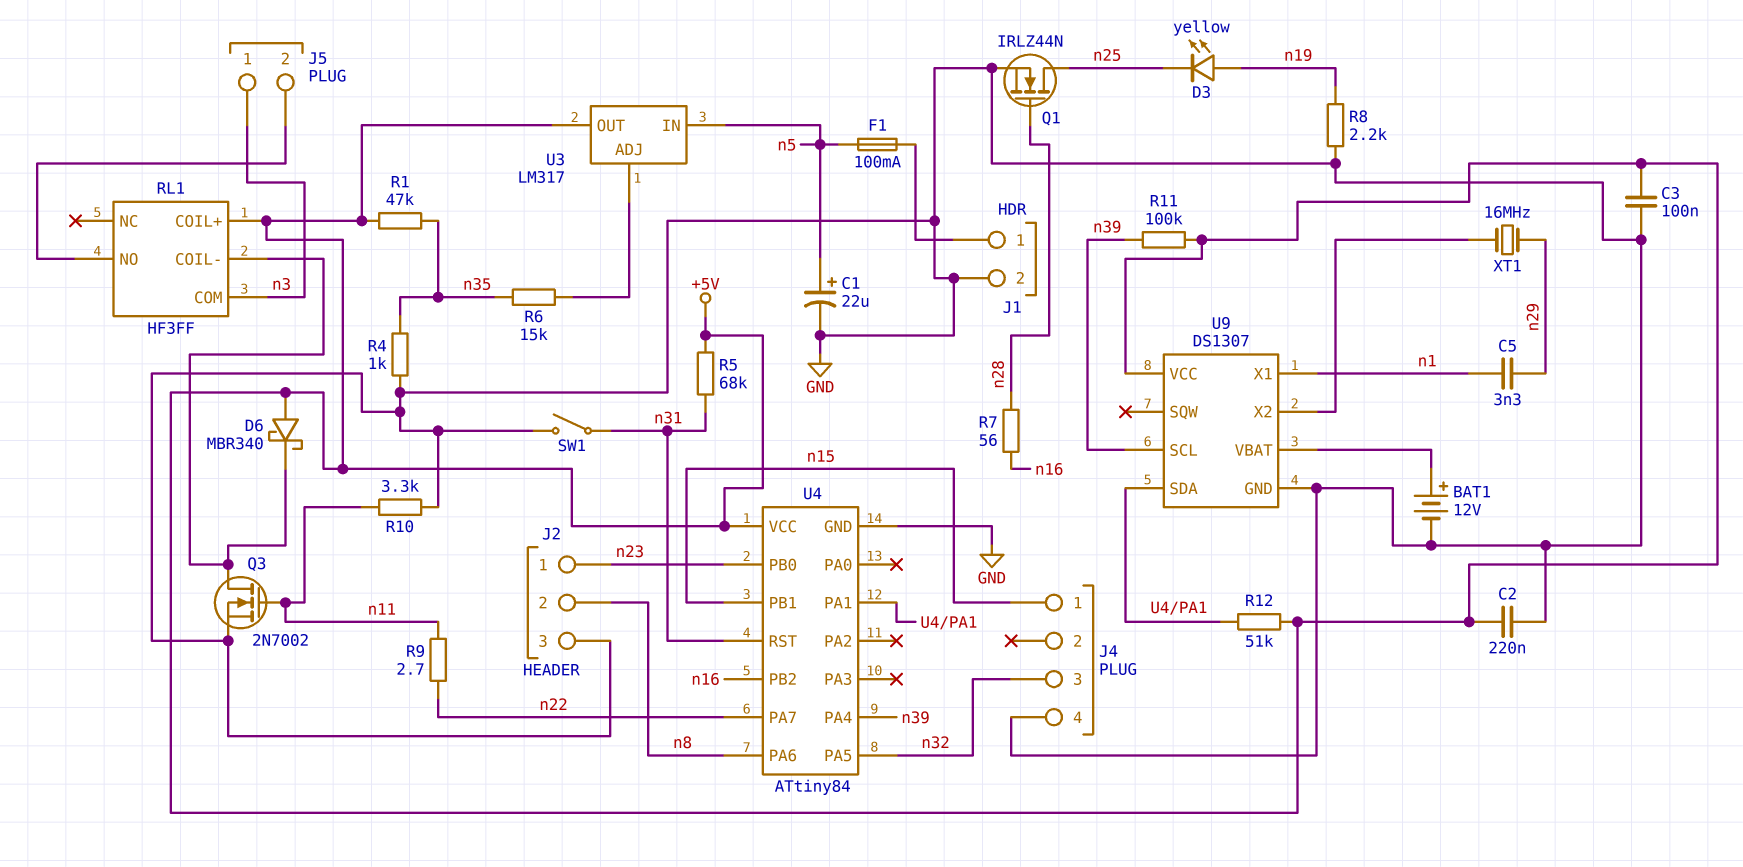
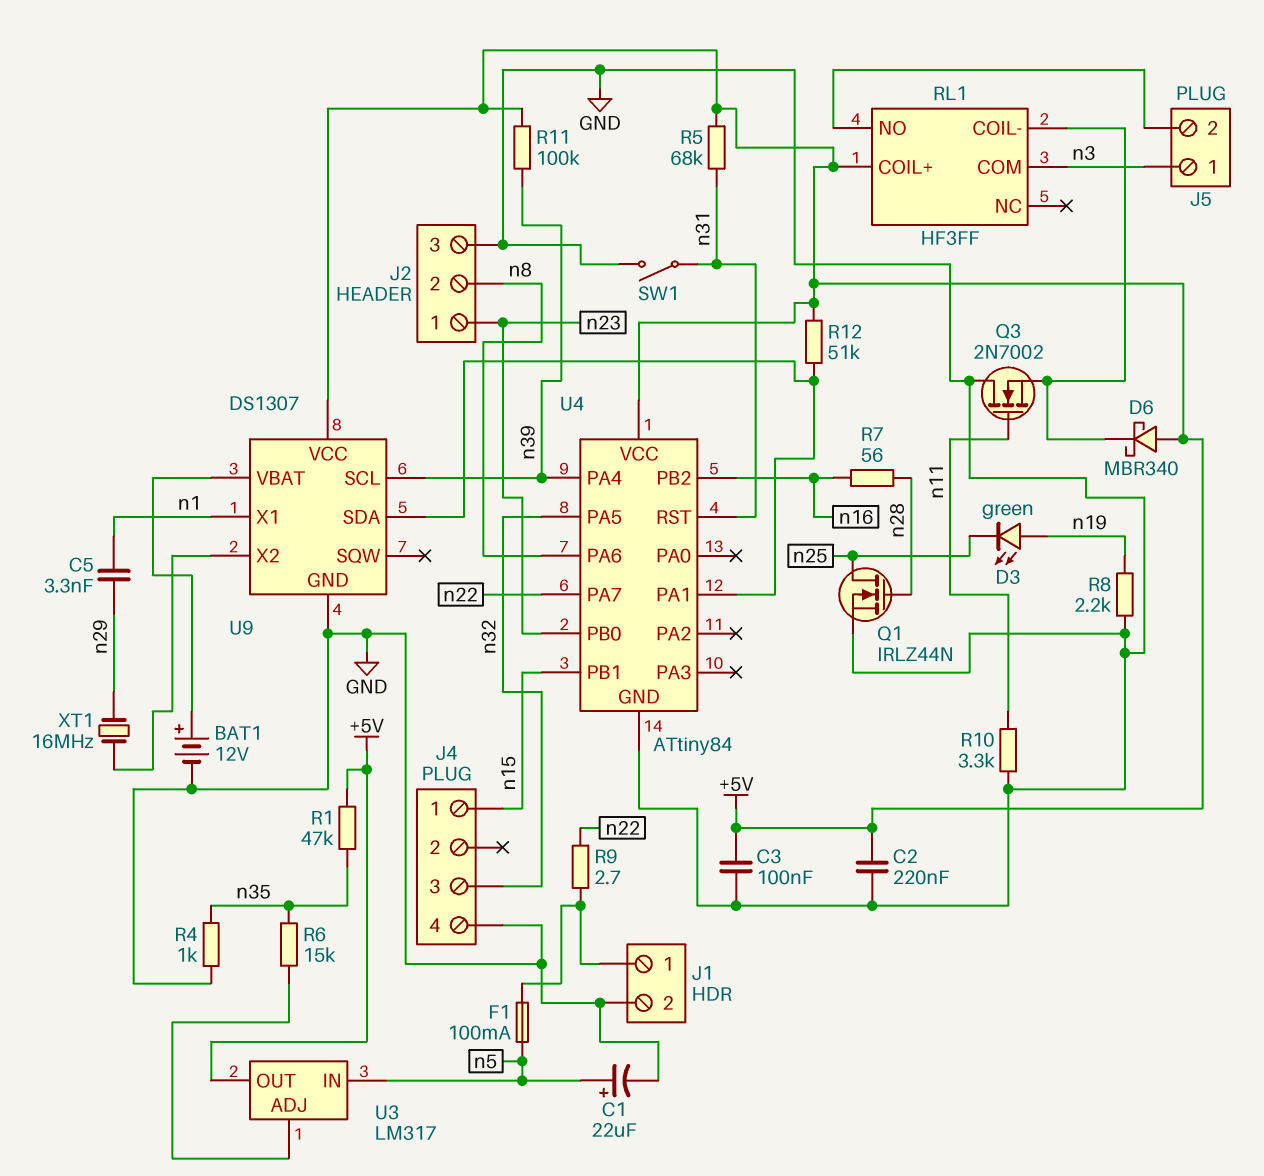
D3: LED yellow (A n19, K n25) -> LED green (A n19, K n25)
Q3: NMOS 2N7002 (G n11, D RL1/COIL-, S GND) -> NMOS 2N7002 (G n11, D GND, S RL1/COIL-)
R9: 2.7 (n11, n22) -> 2.7 (J1/1, n22)

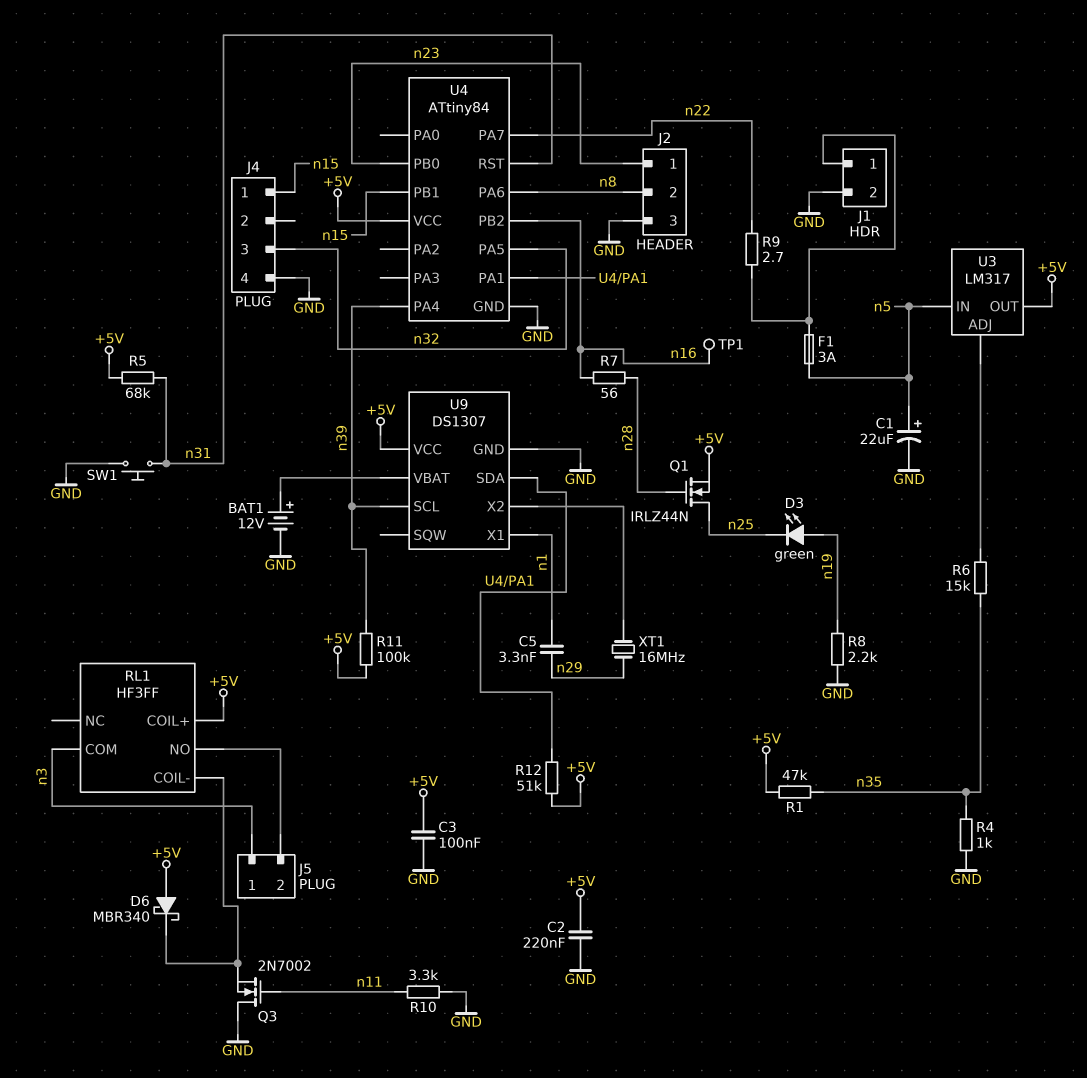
F1: 100mA (J1/1, n5) -> 3A (J1/1, n5)
Q1: NMOS IRLZ44N (G n28, D n25, S GND) -> NMOS IRLZ44N (G n28, D n25, S +5V)
SW1: switch (GND, n31) -> button (GND, n31)
TP1: none -> test point (n16)

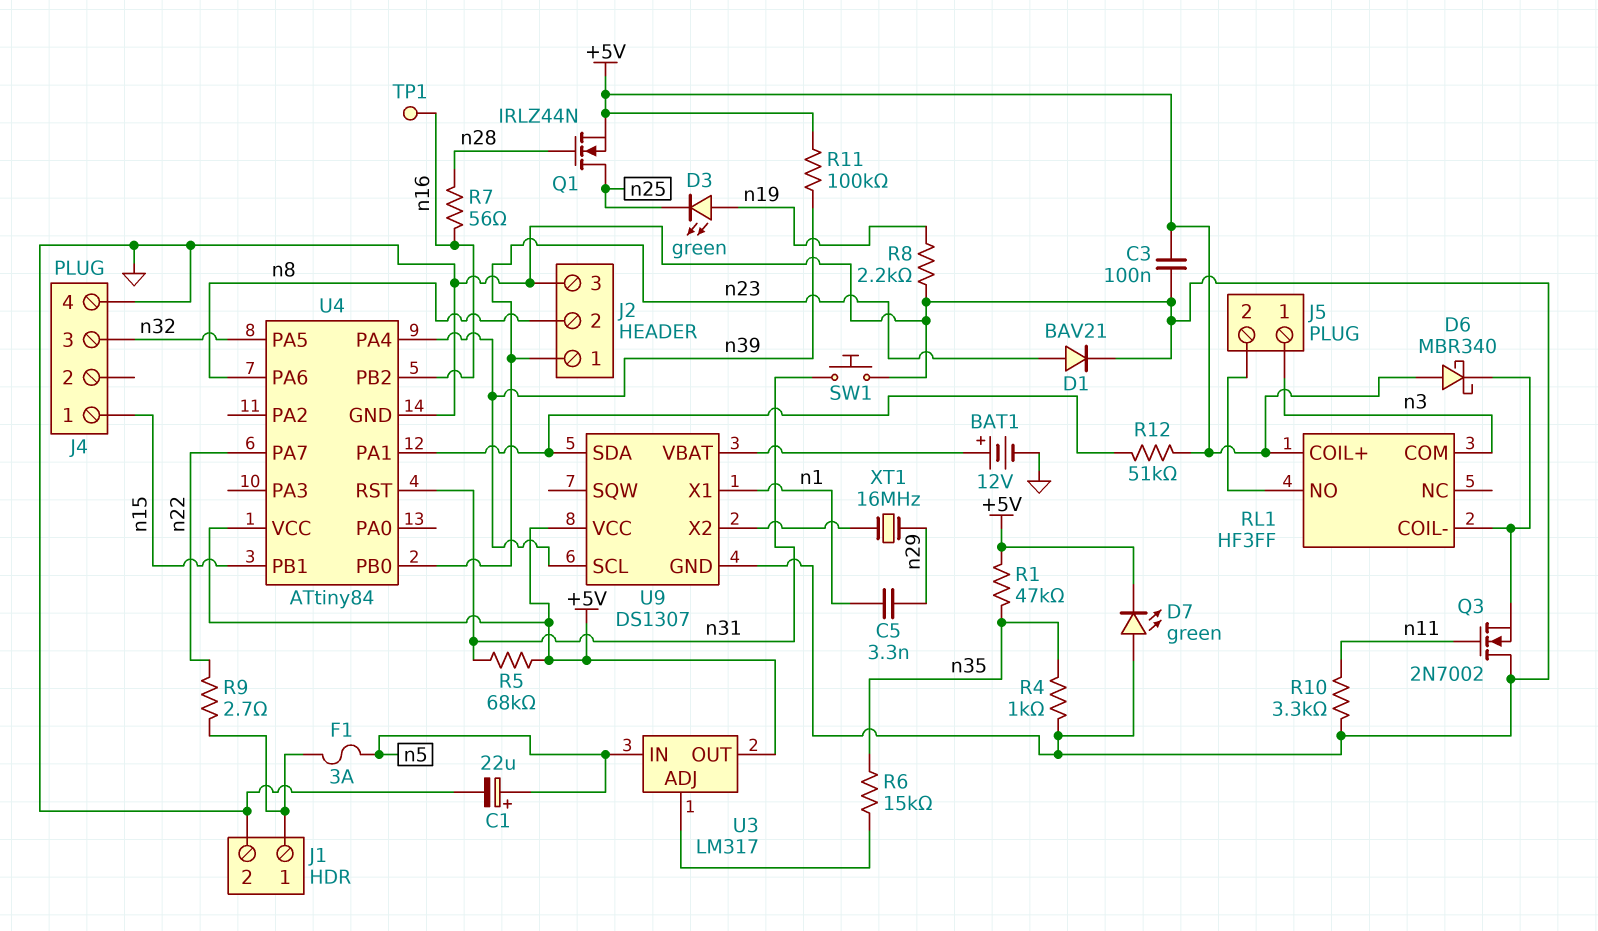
C2: 220nF (+5V, GND) -> none
D1: none -> diode BAV21 (A n23, K GND)
D7: none -> LED green (A GND, K +5V)

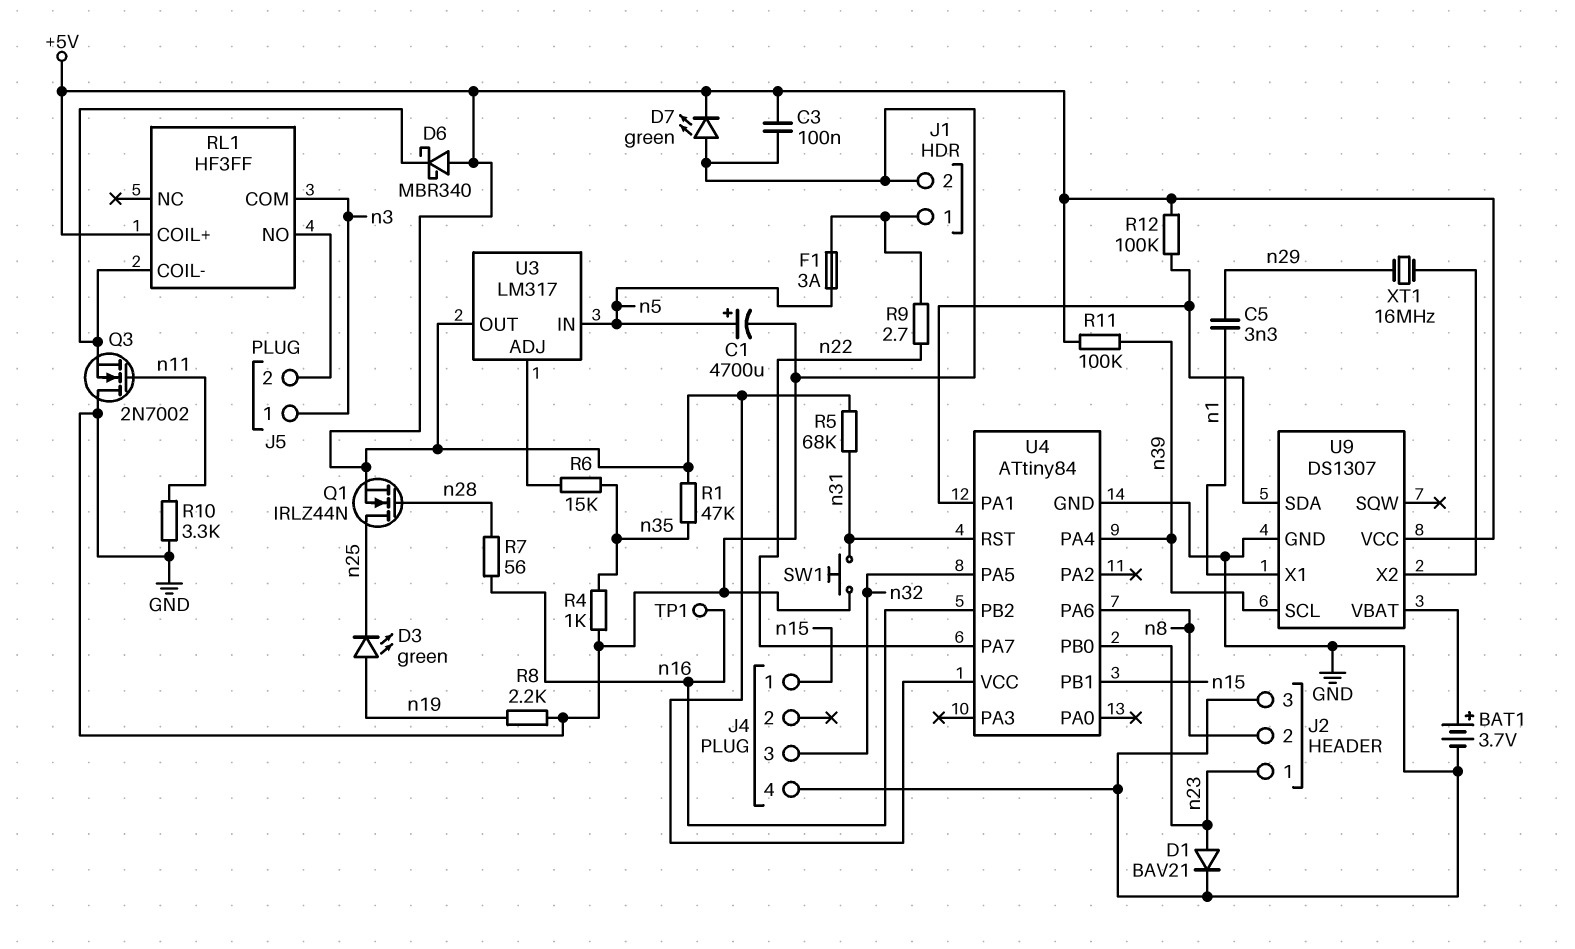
BAT1: 12V (plus U9/VBAT, minus GND) -> 3.7V (plus U9/VBAT, minus GND)
C1: 22uF (plus n5, minus GND) -> 4700uF (plus n5, minus GND)
R12: 51k (+5V, U4/PA1) -> 100k (+5V, U4/PA1)

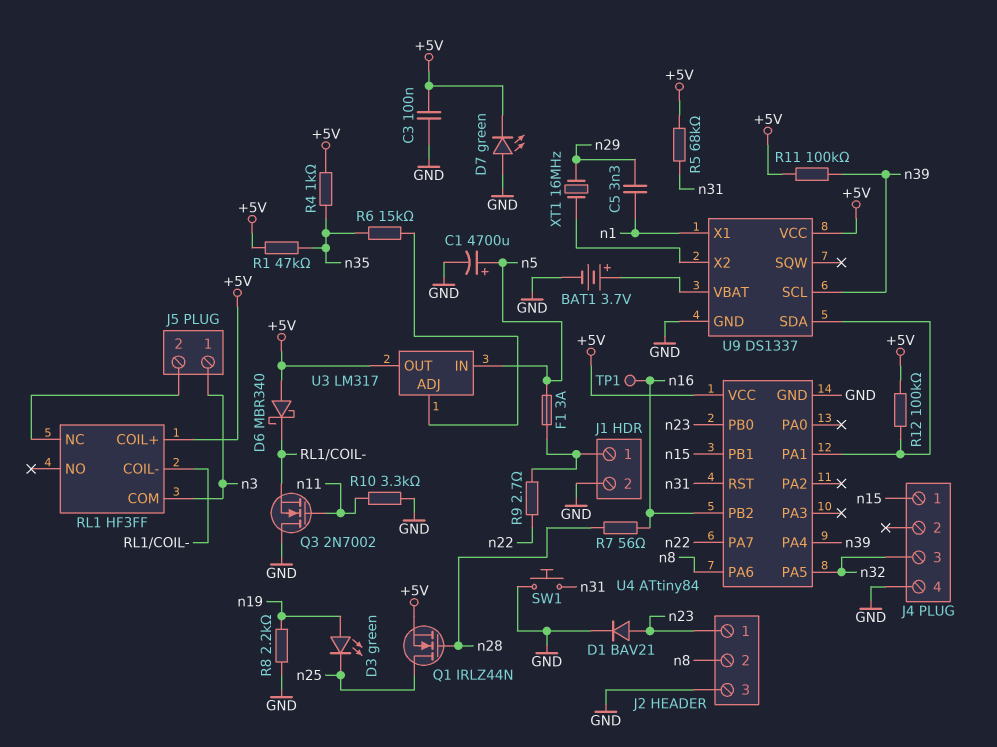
R4: 1k (GND, n35) -> 1k (+5V, n35)
RL1 pin NC: none -> J5/2
RL1 pin NO: J5/2 -> none
U9: DS1307 -> DS1337

